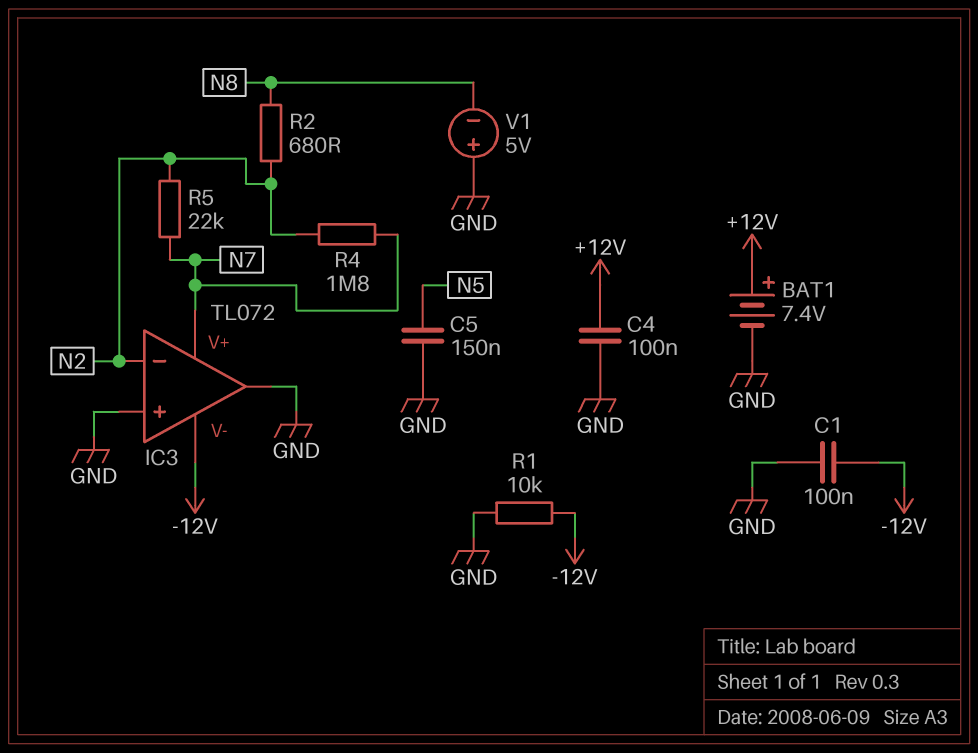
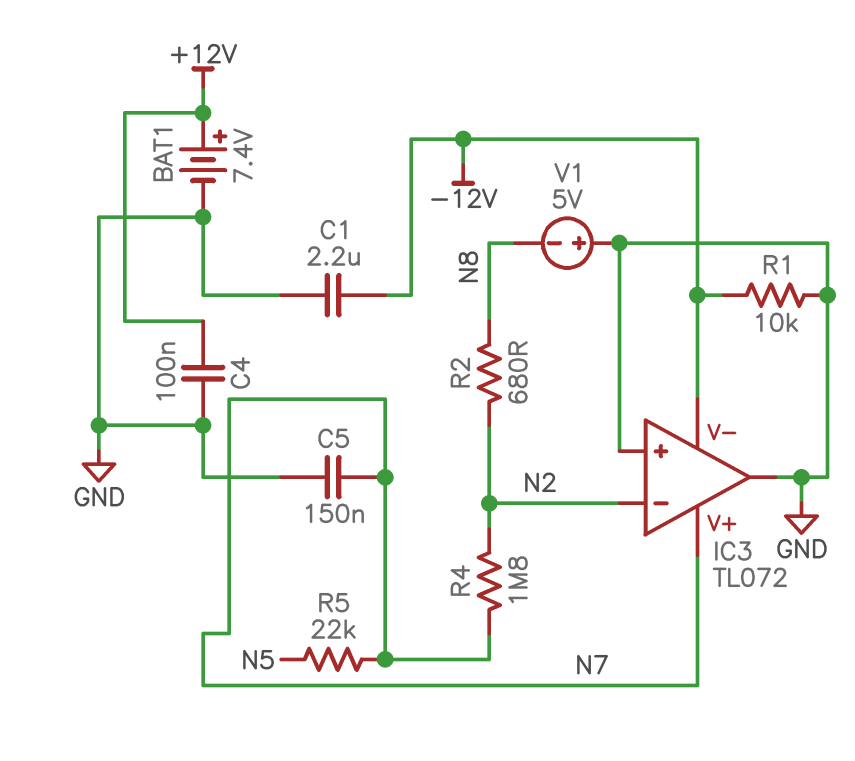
C1: 100nF (-12V, GND) -> 2.2uF (-12V, GND)
C5: 150nF (GND, N5) -> 150nF (GND, N7)
R5: 22k (N2, N7) -> 22k (N5, N7)

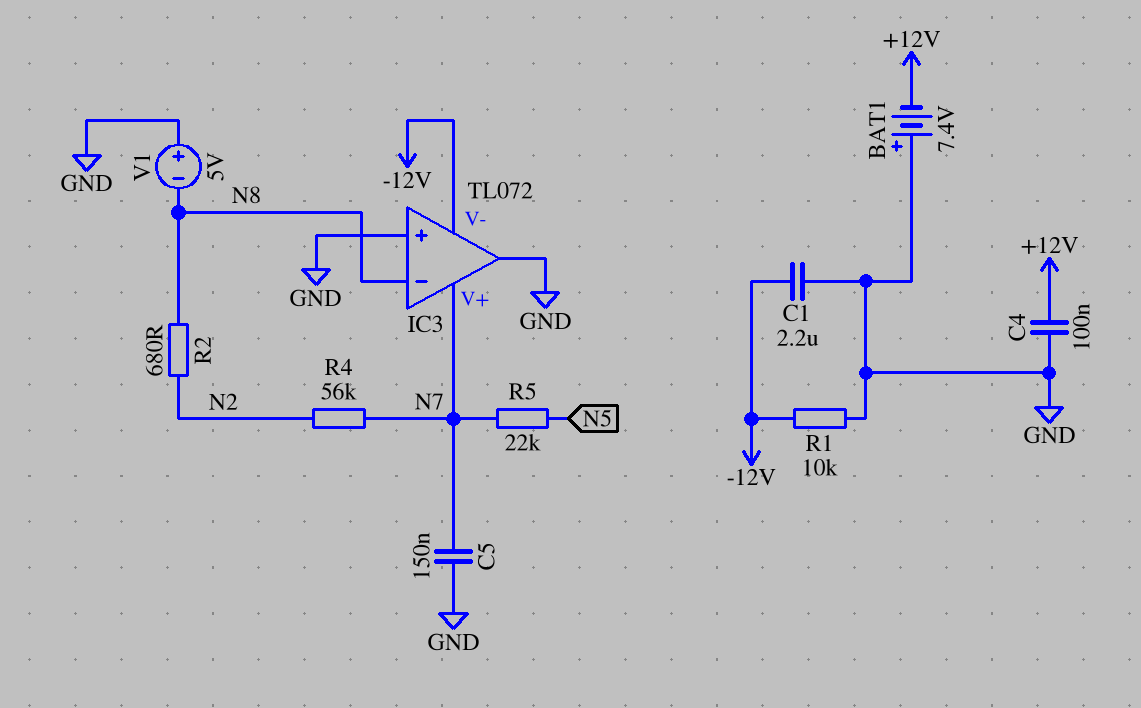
BAT1: 7.4V (plus +12V, minus GND) -> 7.4V (plus GND, minus +12V)
IC3 pin in-: N2 -> N8
R4: 1.8M (N2, N7) -> 56k (N2, N7)

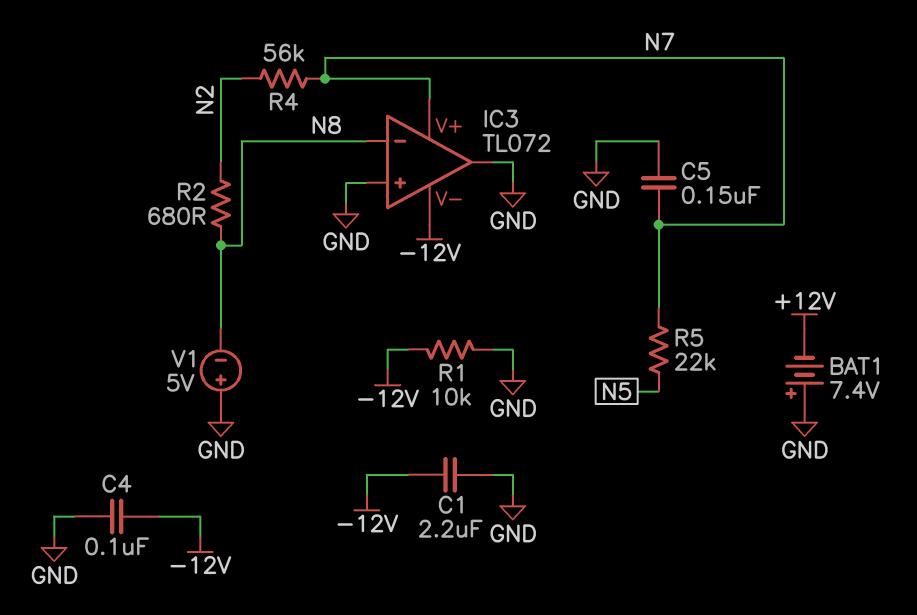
C4: 100nF (+12V, GND) -> 100nF (-12V, GND)

